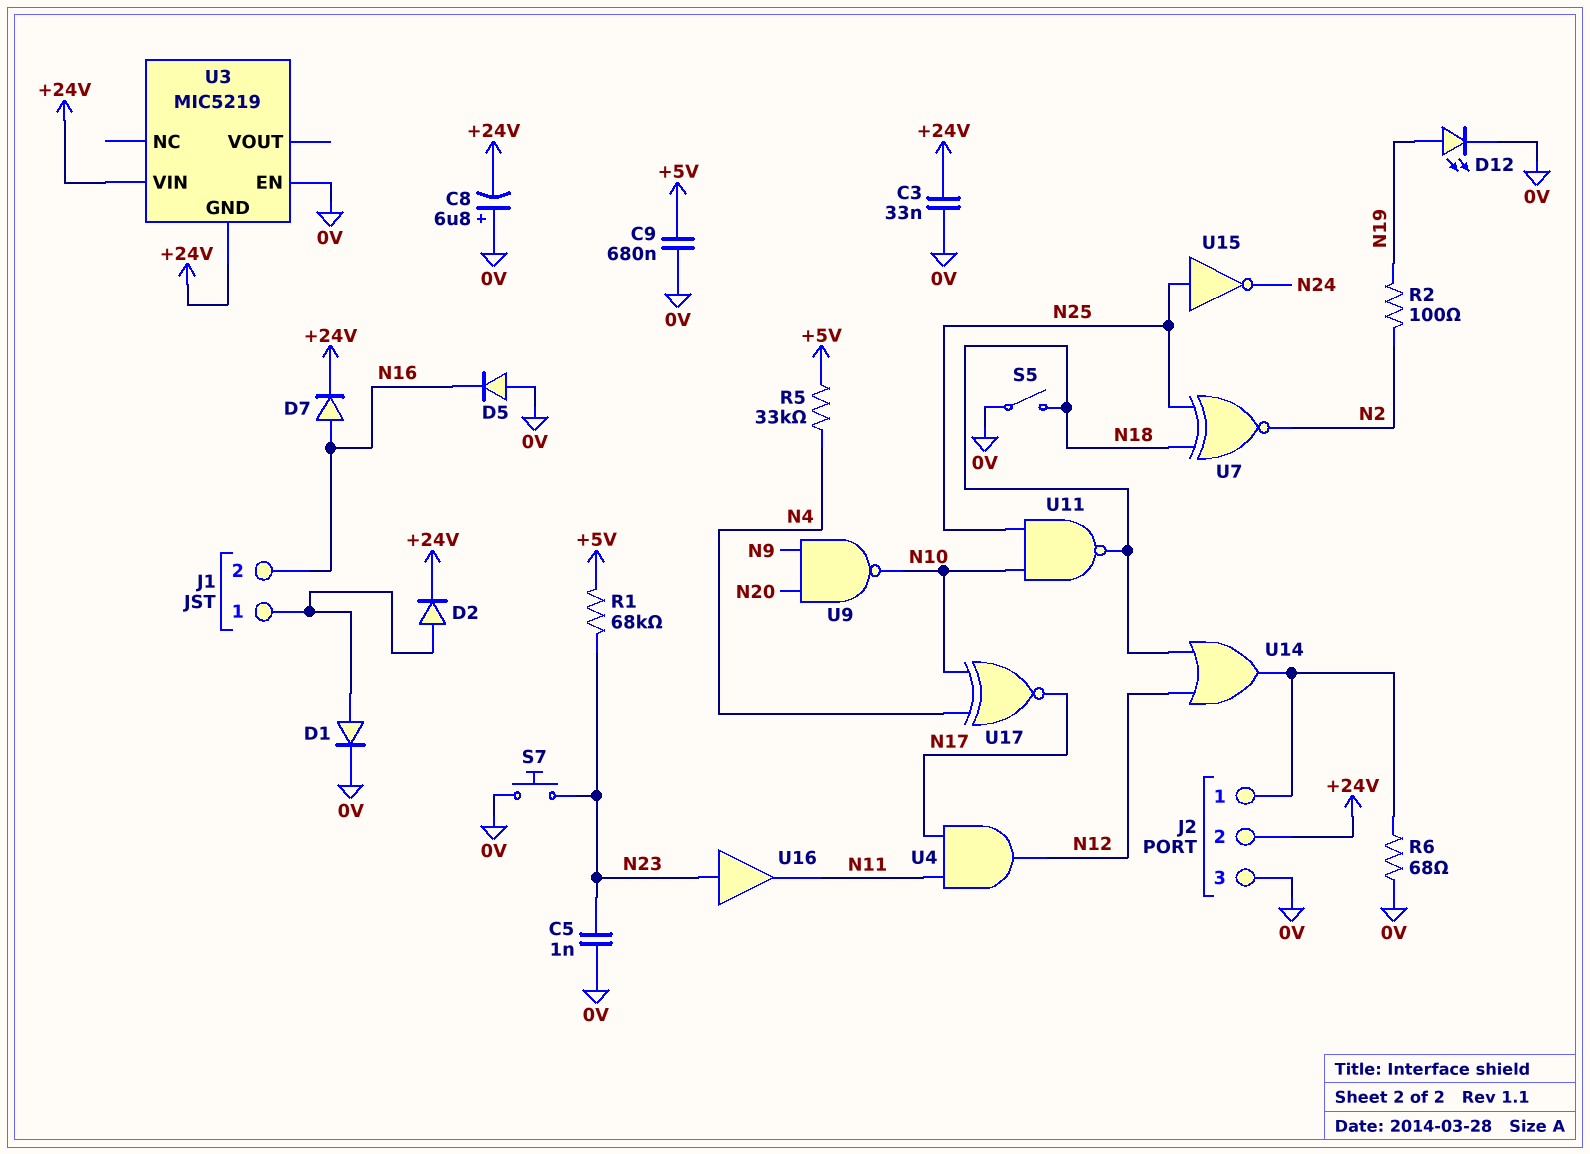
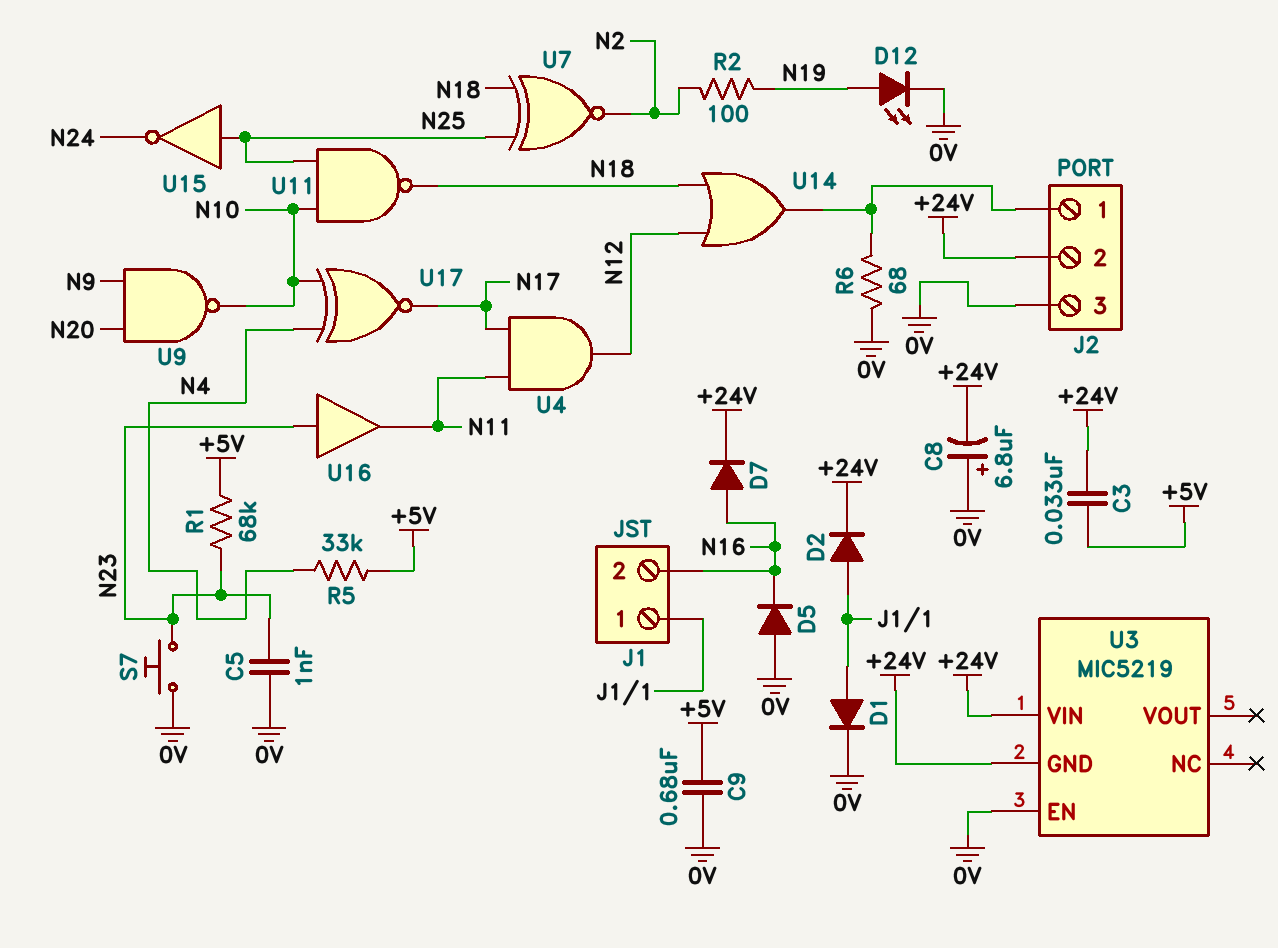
C3: 33nF (+24V, 0V) -> 33nF (+5V, +24V)
S5: switch (0V, N18) -> none

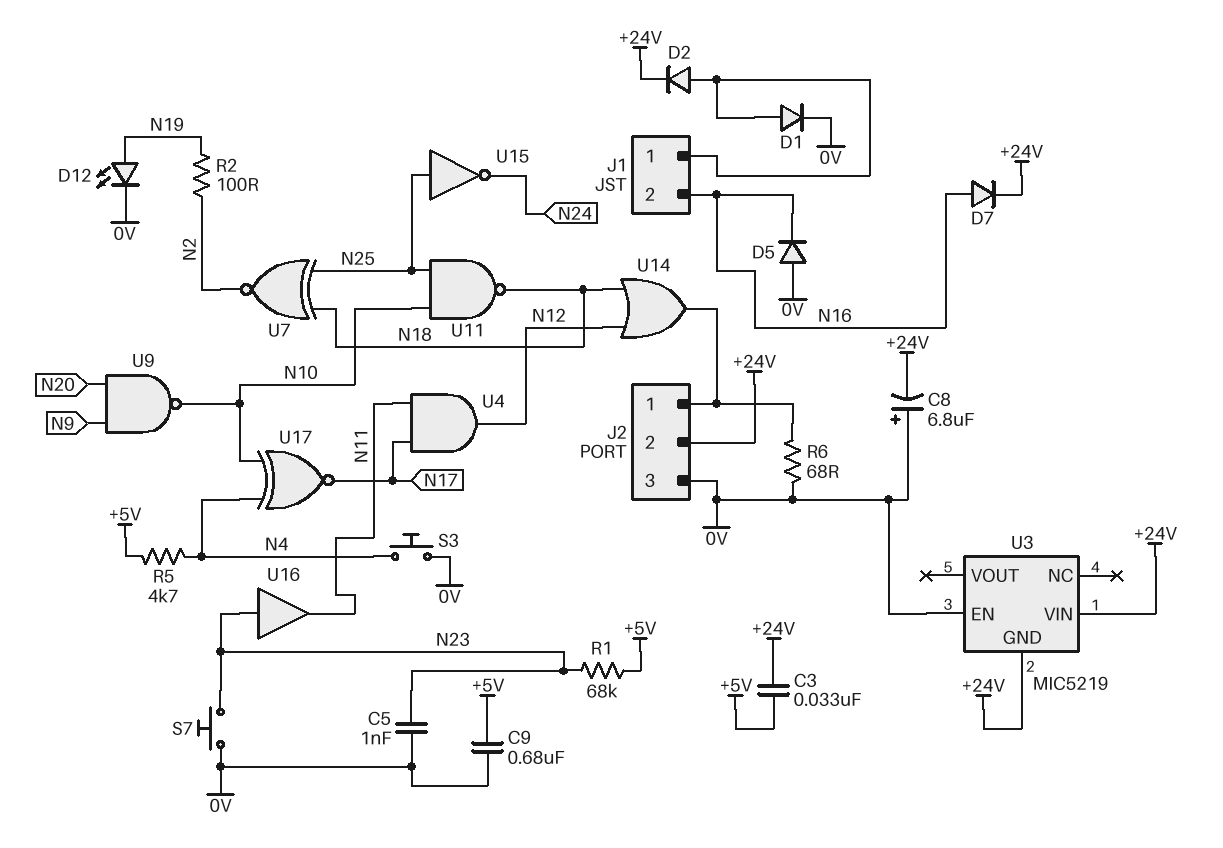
R5: 33k (+5V, N4) -> 4.7k (+5V, N4)
S3: none -> button (0V, N4)

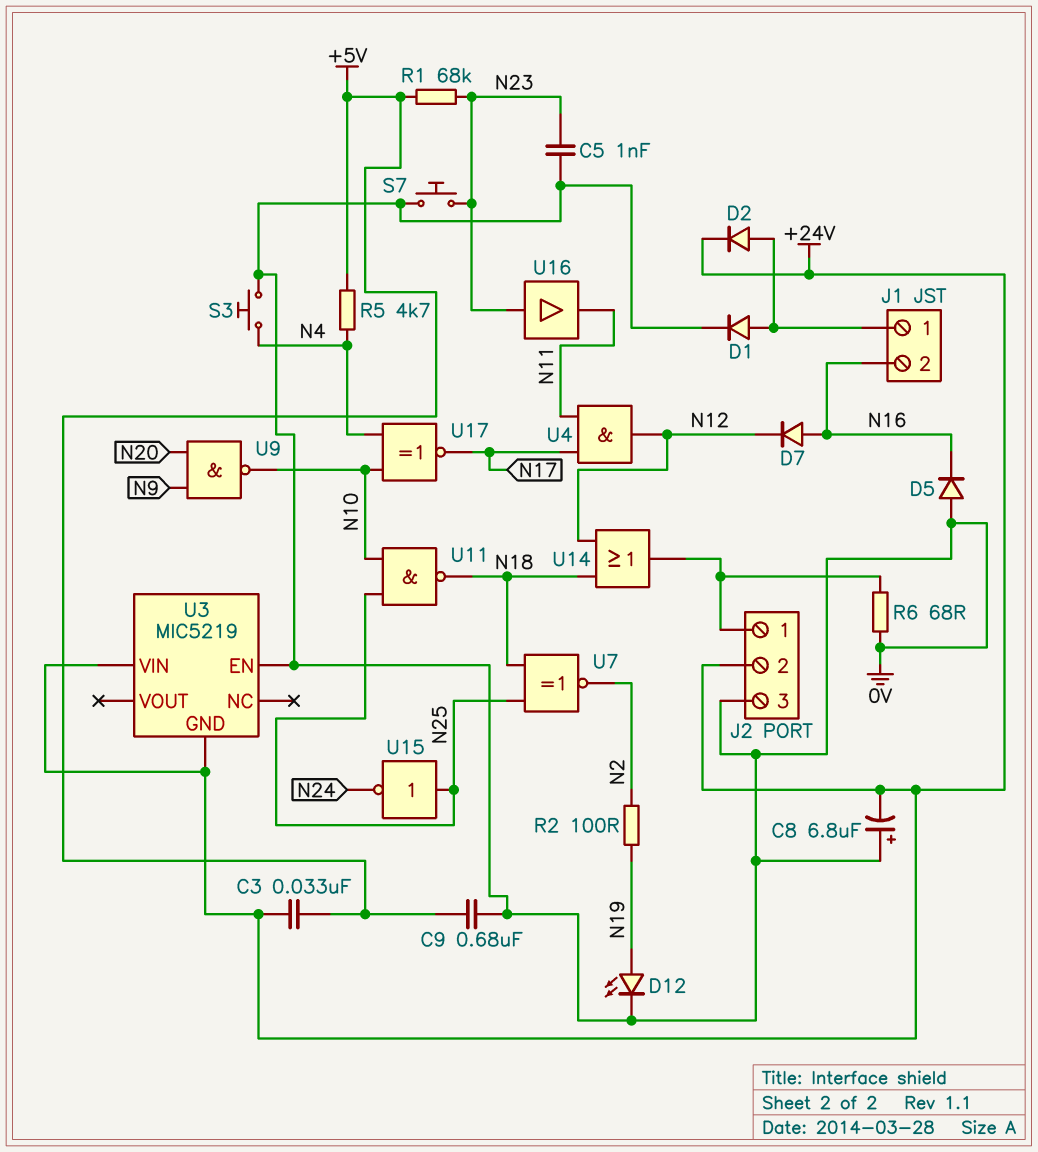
D7: diode (A N16, K +24V) -> diode (A N16, K N12)

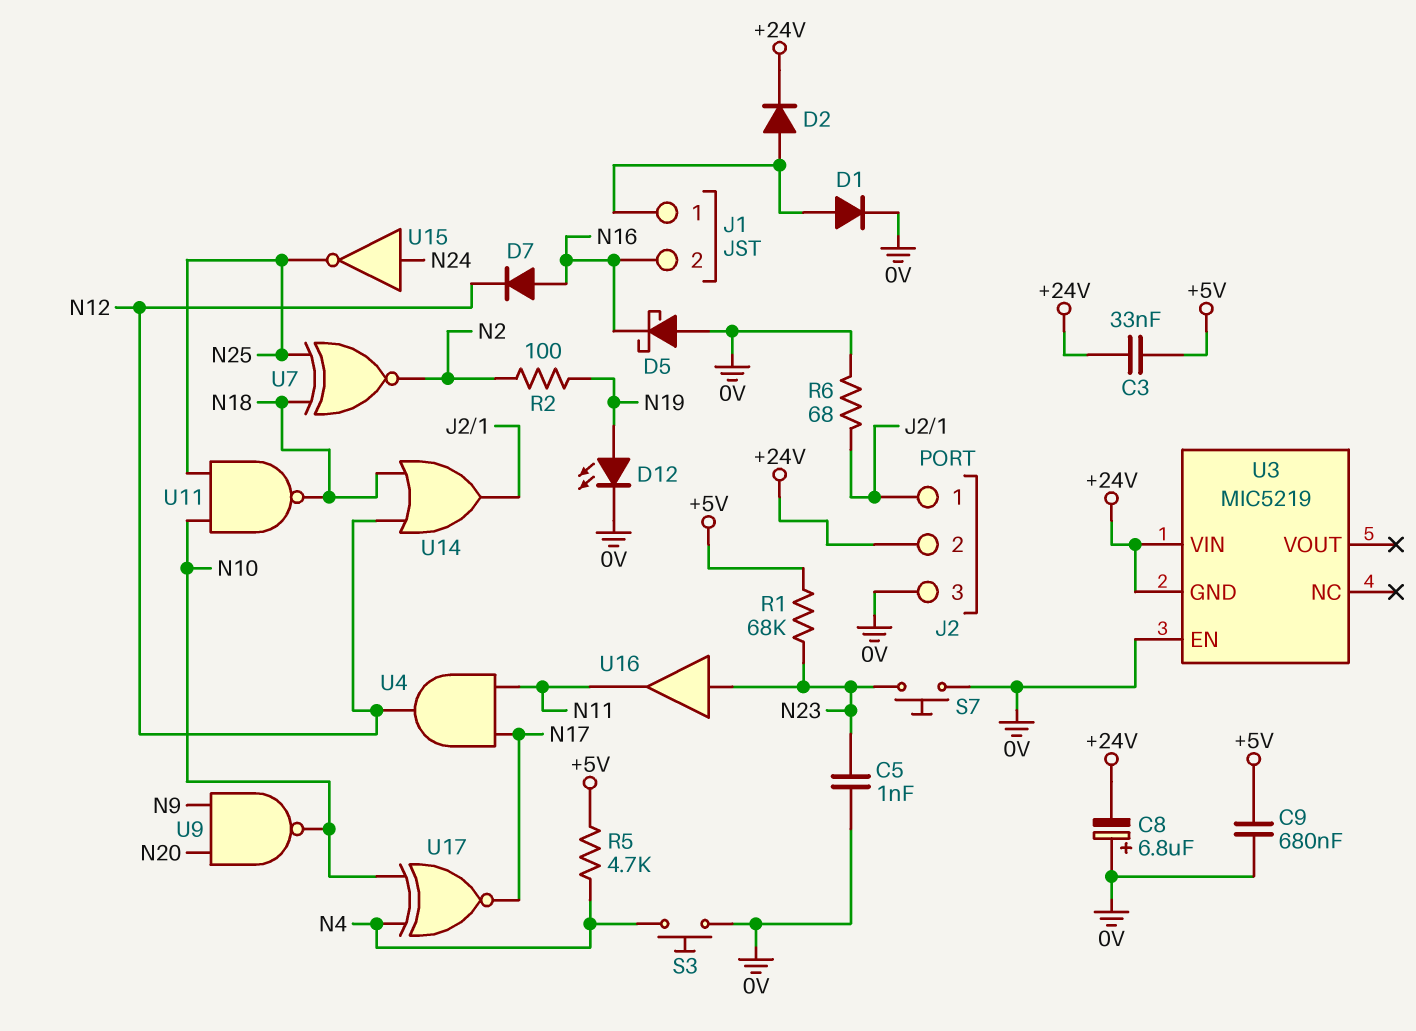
D5: diode (A 0V, K N16) -> schottky (A 0V, K N16)
U15: NOT (in N25, out N24) -> NOT (in N24, out N25)

